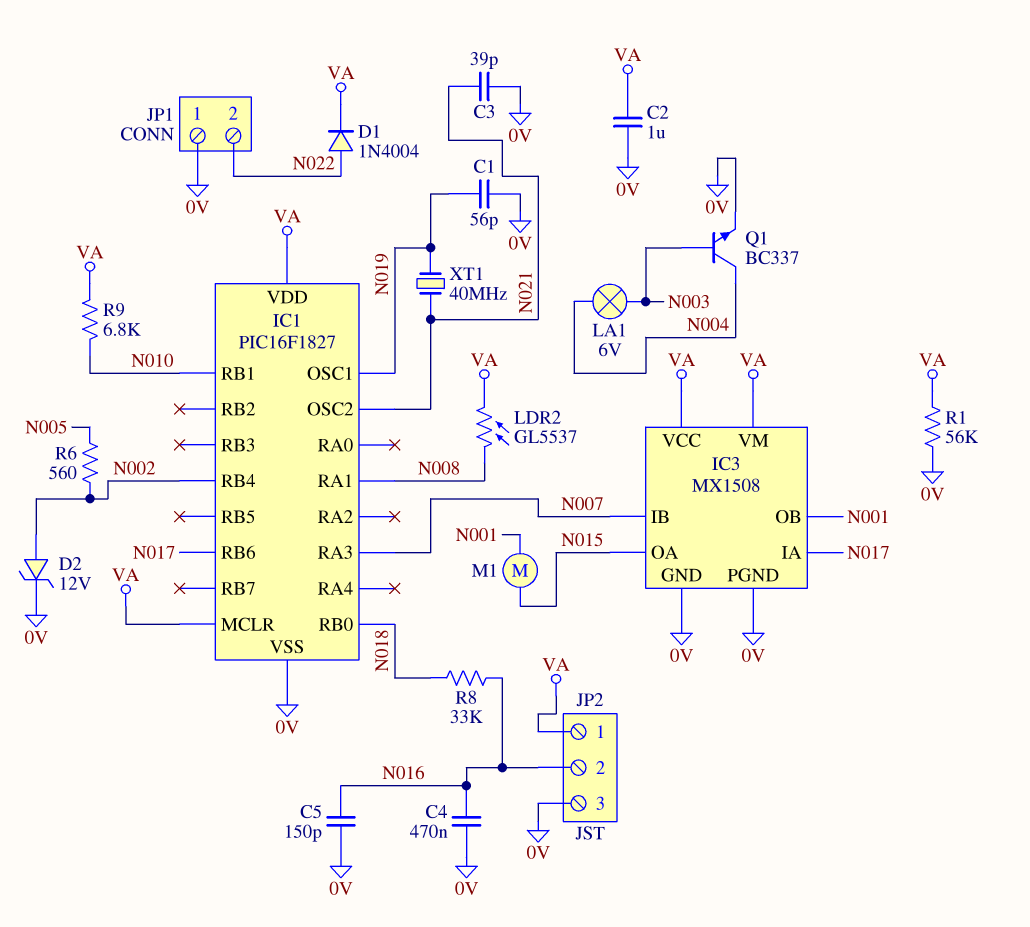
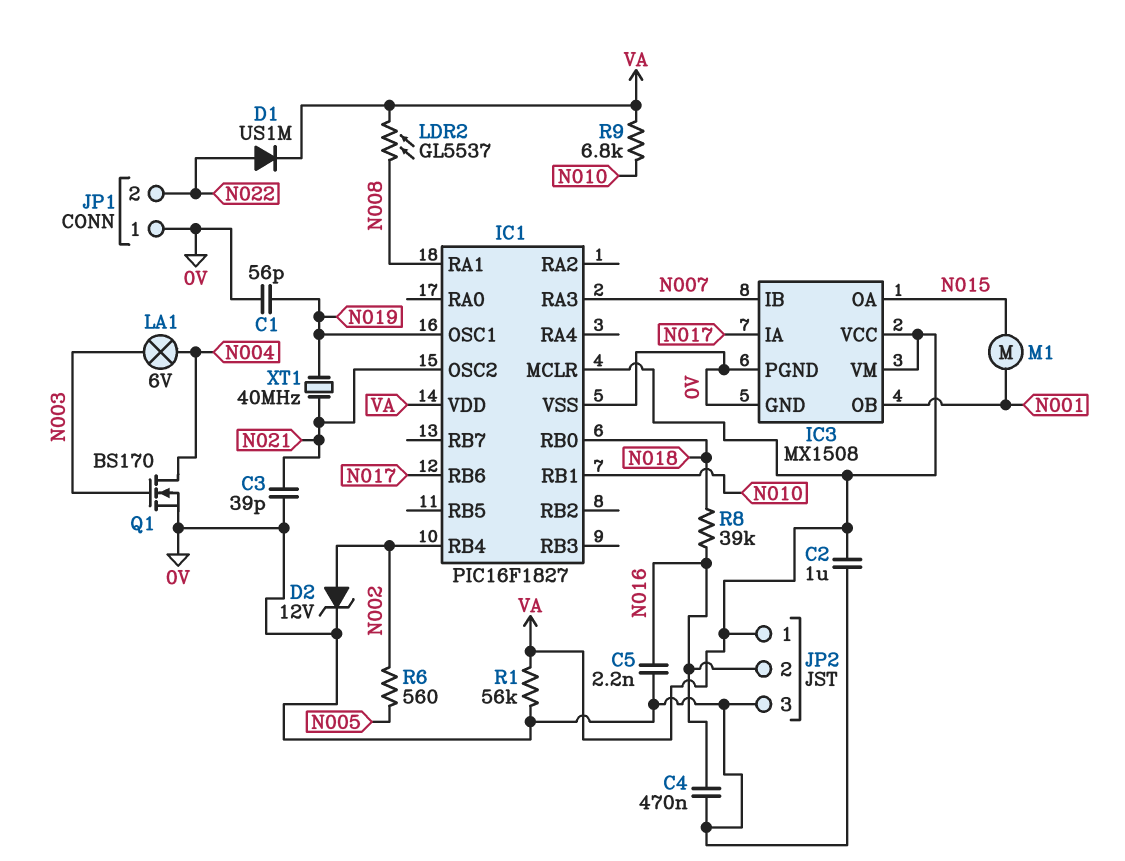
C5: 150pF (0V, N016) -> 2.2nF (0V, N016)
D1: diode 1N4004 (A N022, K VA) -> diode US1M (A N022, K VA)
Q1: NPN BC337 (B N003, C N004, E 0V) -> NMOS BS170 (G N003, D N004, S 0V)
R8: 33k (N016, N018) -> 39k (N016, N018)

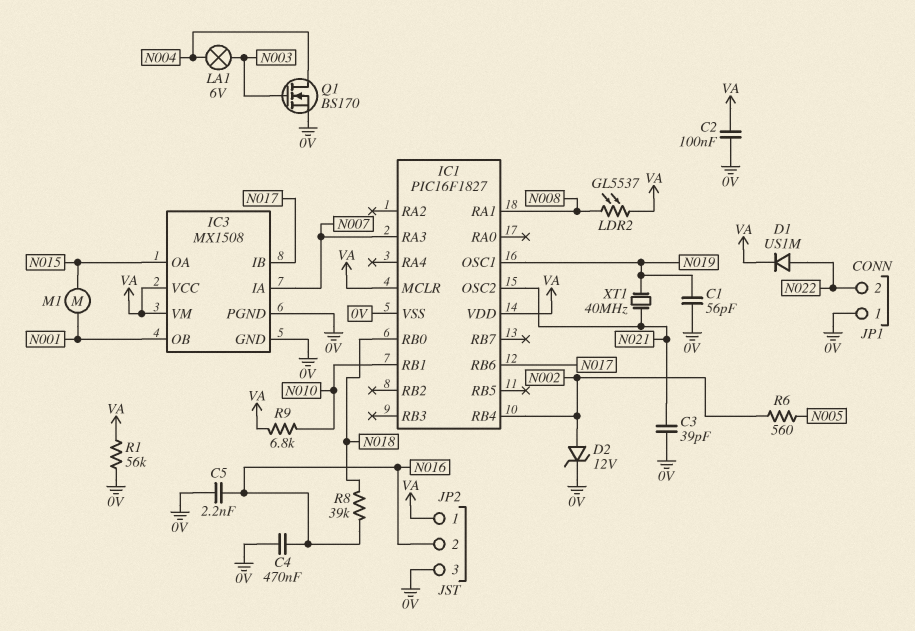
C2: 1uF (0V, VA) -> 100nF (0V, VA)
IC3 pin IA: N017 -> N007
IC3 pin IB: N007 -> N017

